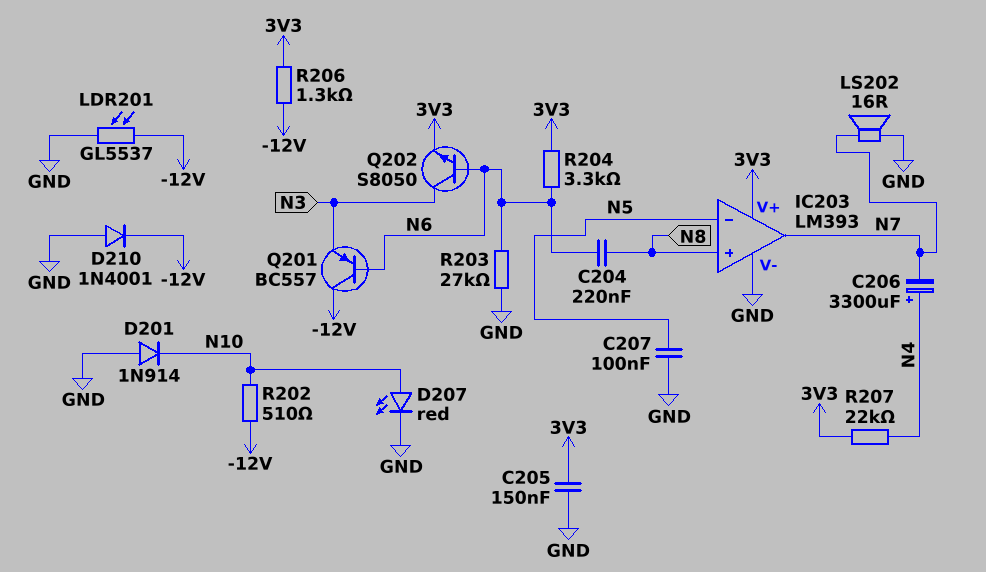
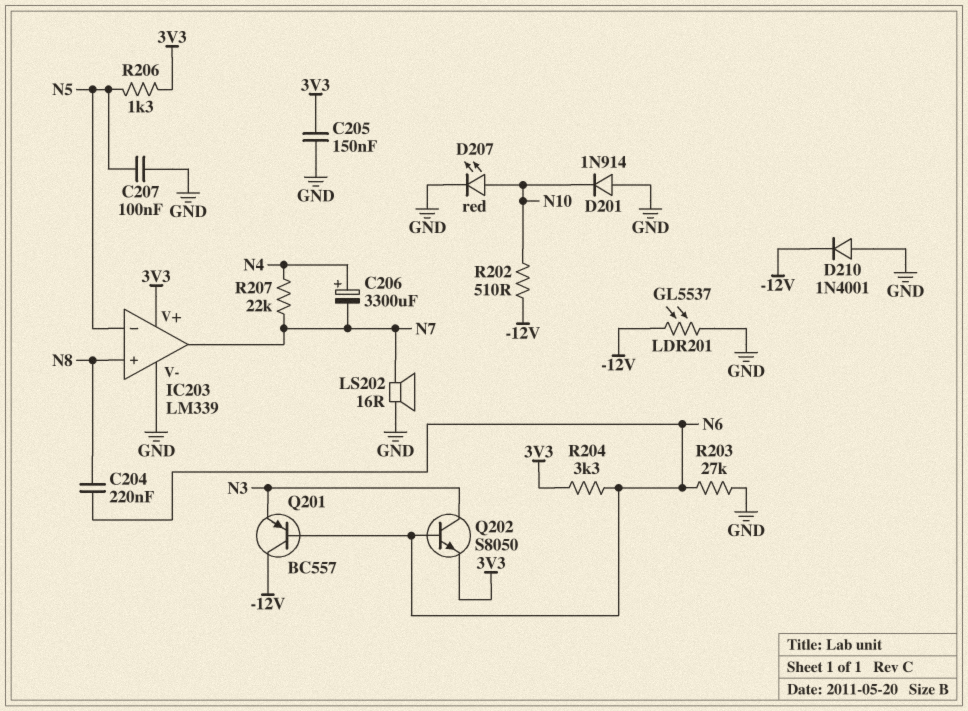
IC203: LM393 -> LM339
R206: 1.3k (-12V, 3V3) -> 1.3k (3V3, N5)
R207: 22k (3V3, N4) -> 22k (N4, N7)

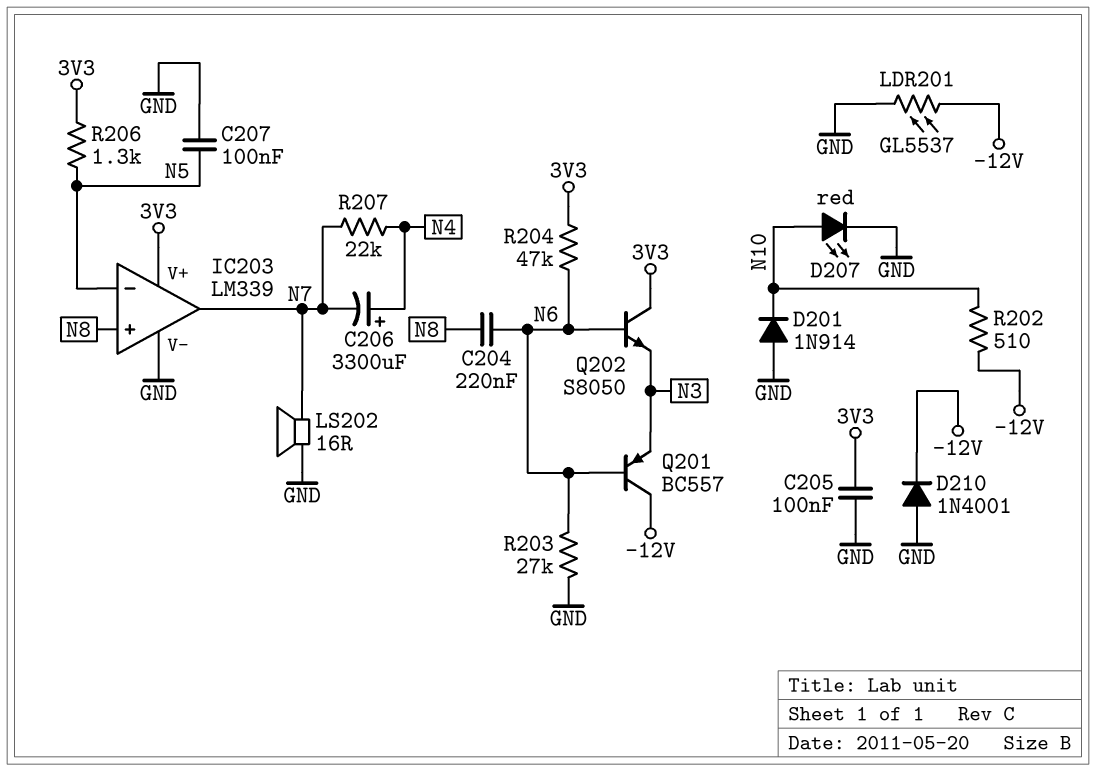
C205: 150nF (3V3, GND) -> 100nF (3V3, GND)
Q202: NPN S8050 (B N6, C N3, E 3V3) -> NPN S8050 (B N6, C 3V3, E N3)
R204: 3.3k (3V3, N6) -> 47k (3V3, N6)

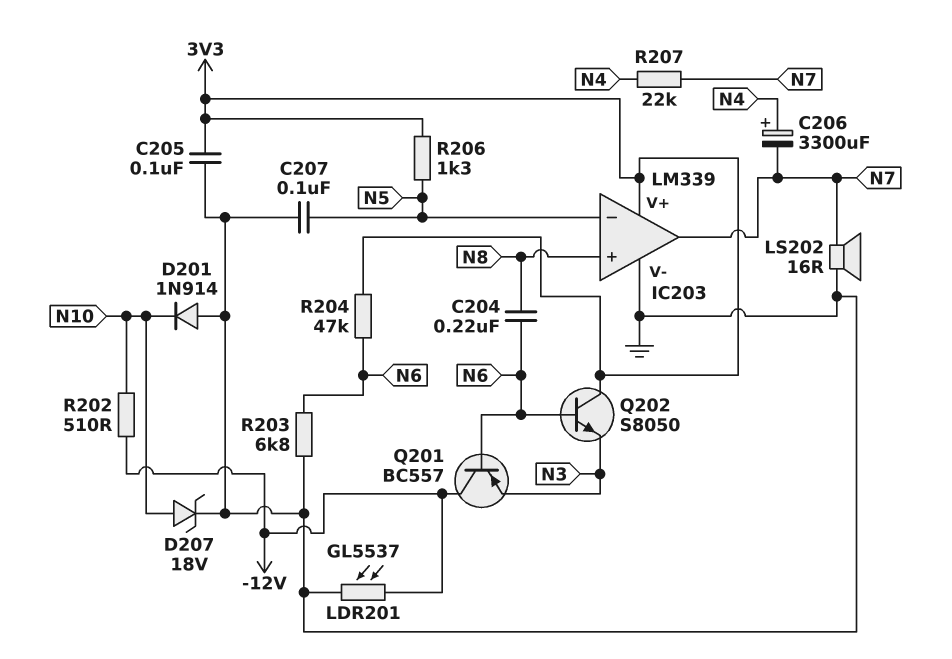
D207: LED red (A N10, K GND) -> zener 18V (A N10, K GND)
D210: diode 1N4001 (A GND, K -12V) -> none
R203: 27k (GND, N6) -> 6.8k (GND, N6)

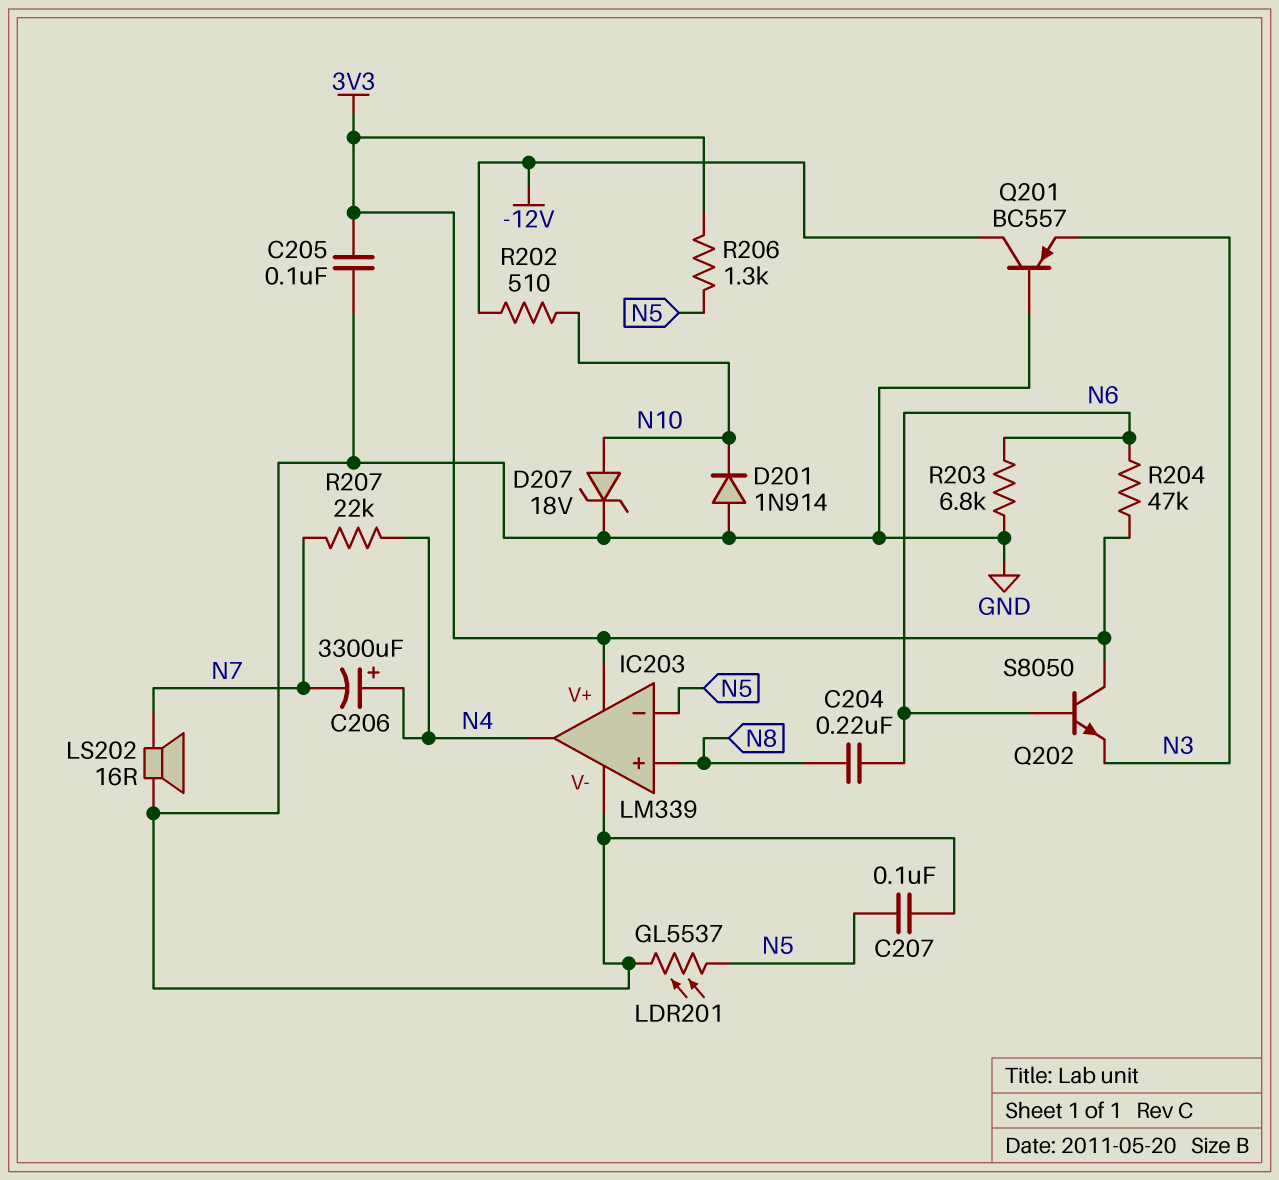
IC203 pin out: N7 -> N4
LDR201: GL5537 (-12V, GND) -> GL5537 (GND, N5)
Q201: PNP BC557 (B N6, C -12V, E N3) -> PNP BC557 (B GND, C -12V, E N3)

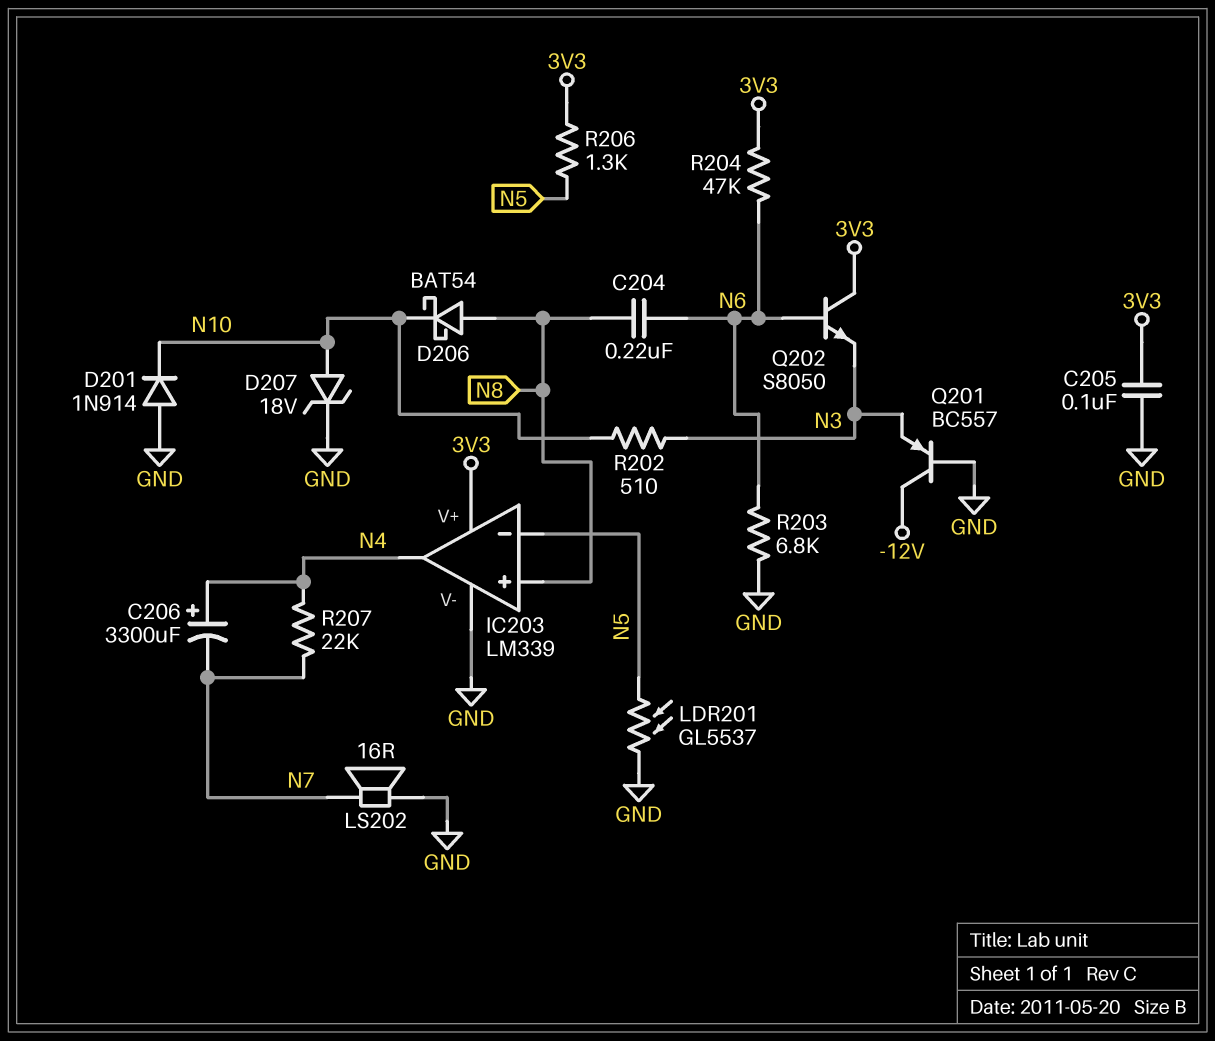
C207: 100nF (GND, N5) -> none
D206: none -> schottky BAT54 (A N8, K N10)
R202: 510 (-12V, N10) -> 510 (N3, N10)

